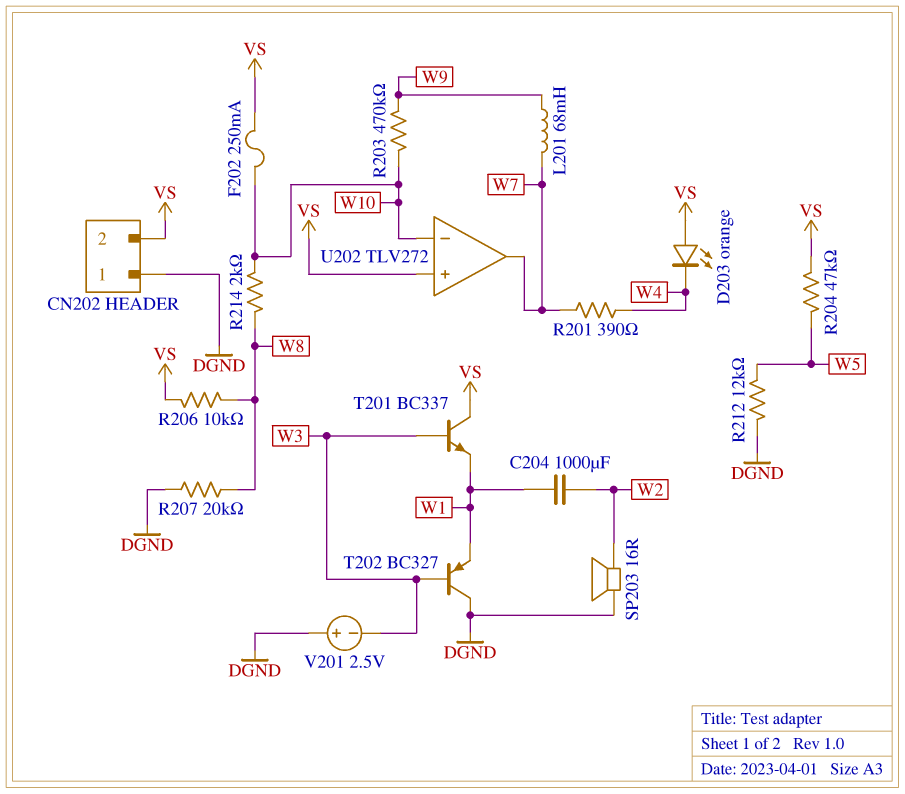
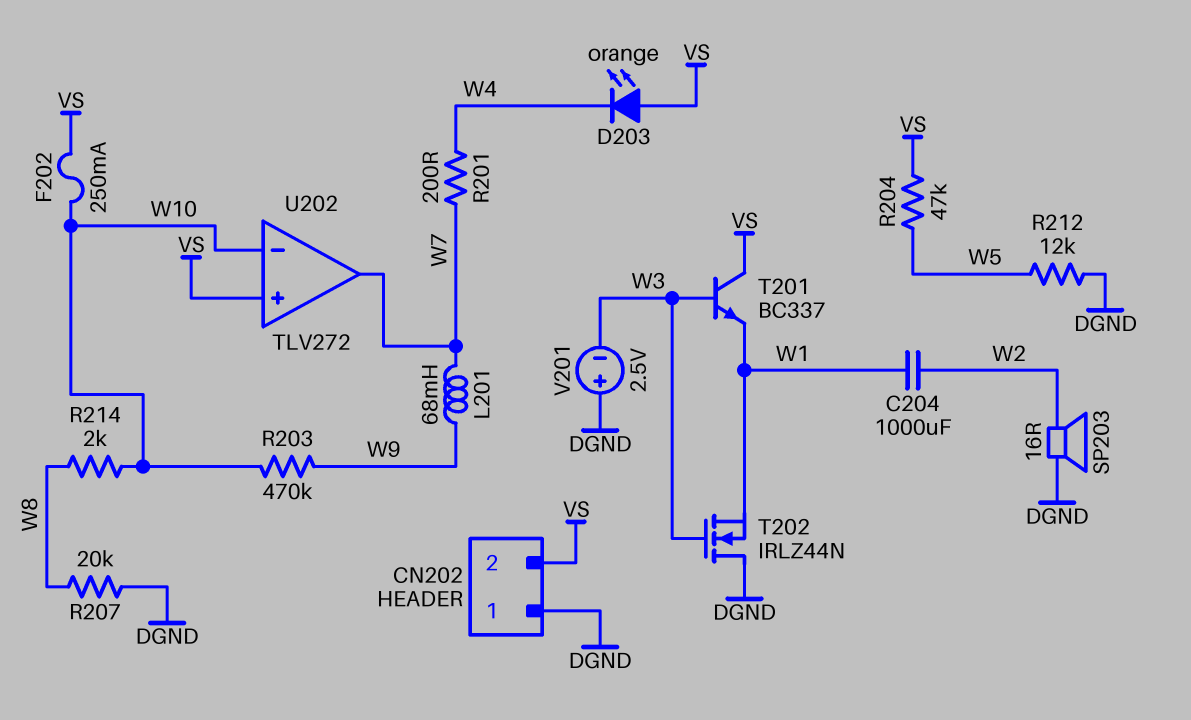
R201: 390 (W4, W7) -> 200 (W4, W7)
R206: 10k (VS, W8) -> none
T202: PNP BC327 (B W3, C DGND, E W1) -> NMOS IRLZ44N (G W3, D DGND, S W1)

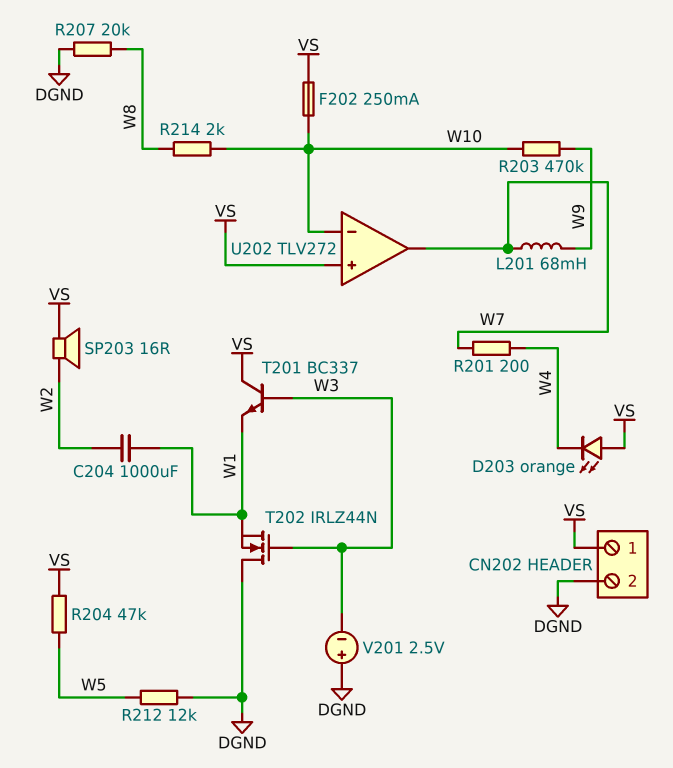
CN202 pin 1: DGND -> VS
CN202 pin 2: VS -> DGND
SP203: speaker 16R (DGND, W2) -> speaker 16R (VS, W2)

